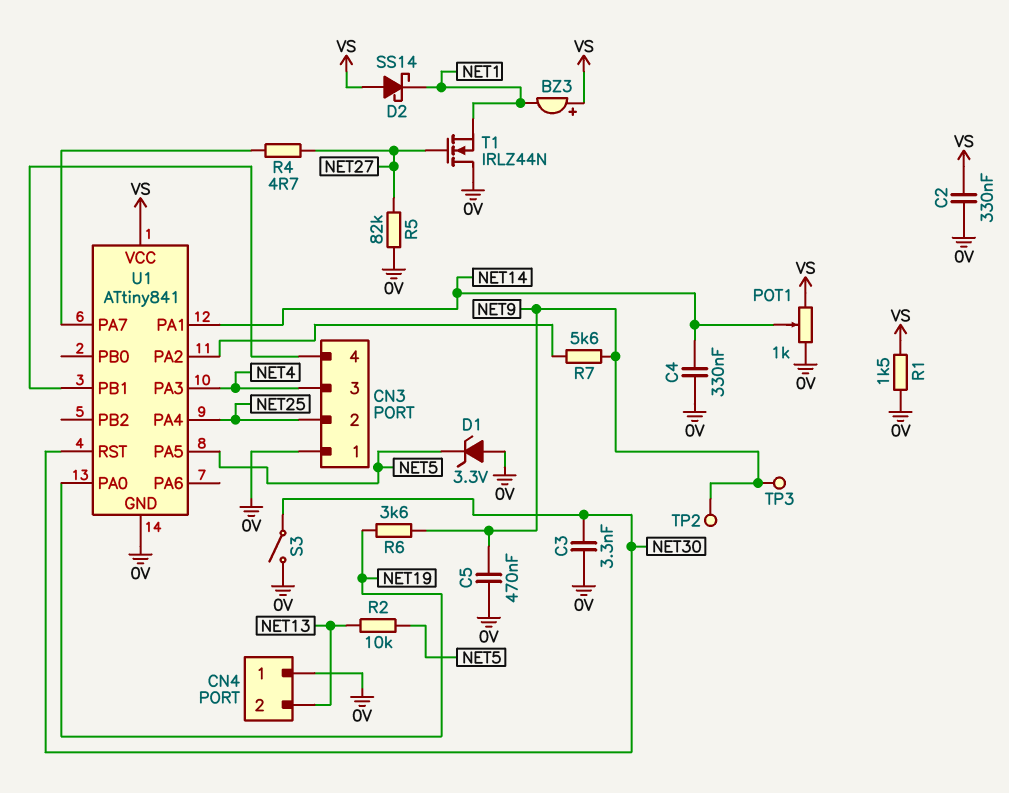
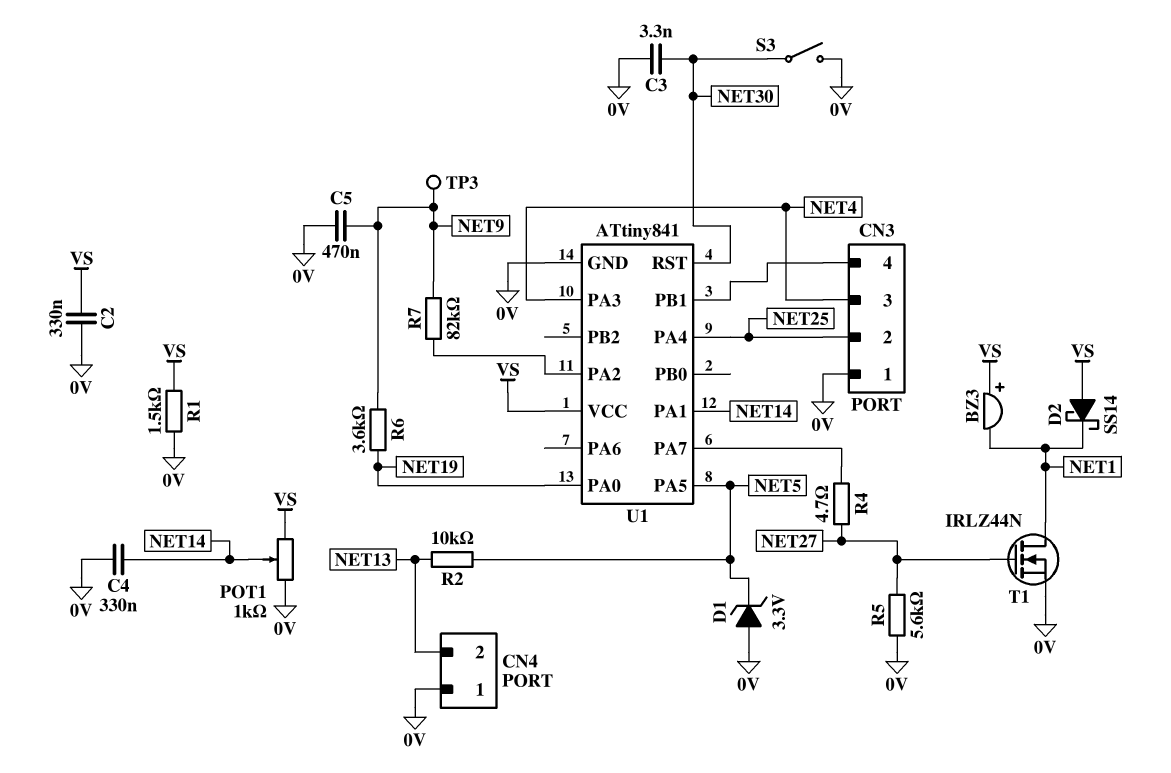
R5: 82k (0V, NET27) -> 5.6k (0V, NET27)
R7: 5.6k (NET9, U1/PA2) -> 82k (NET9, U1/PA2)
T1: NMOS IRLZ44N (G NET27, D 0V, S NET1) -> NMOS IRLZ44N (G NET27, D NET1, S 0V)
TP2: test point (NET9) -> none

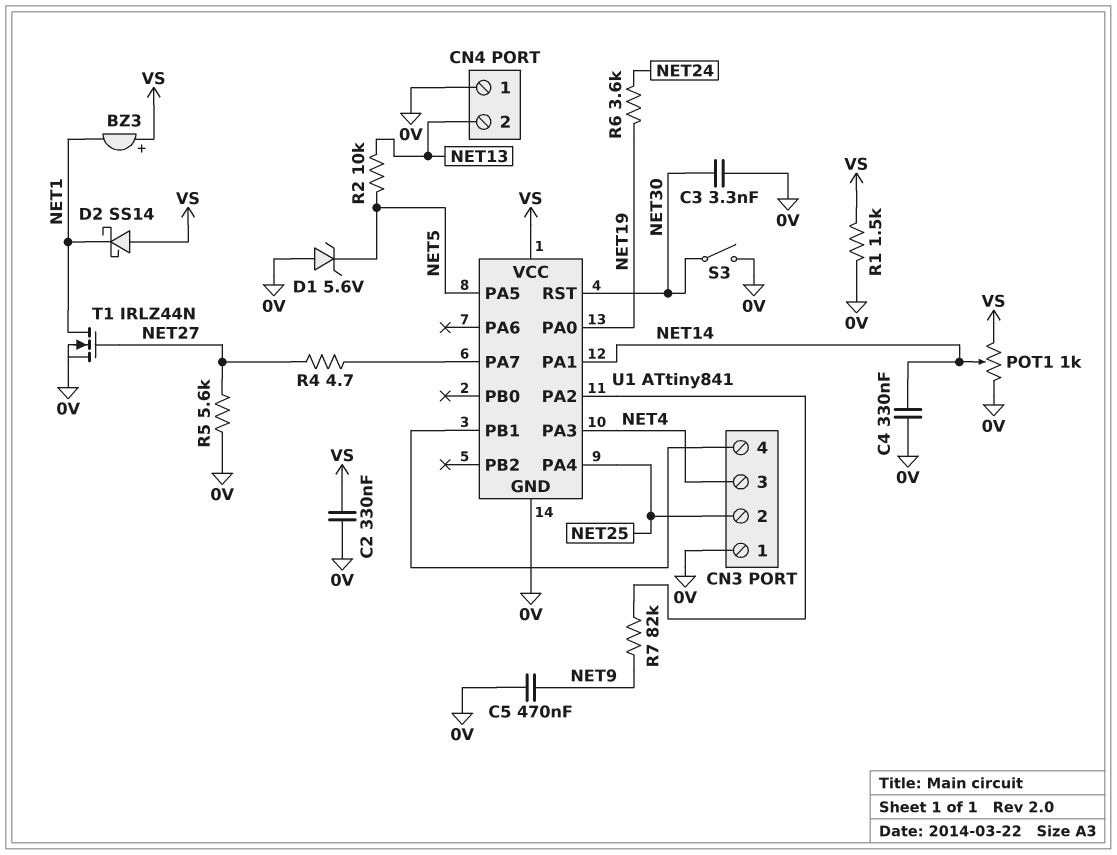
D1: zener 3.3V (A 0V, K NET5) -> zener 5.6V (A 0V, K NET5)
R6: 3.6k (NET9, NET19) -> 3.6k (NET19, NET24)
TP3: test point (NET9) -> none

